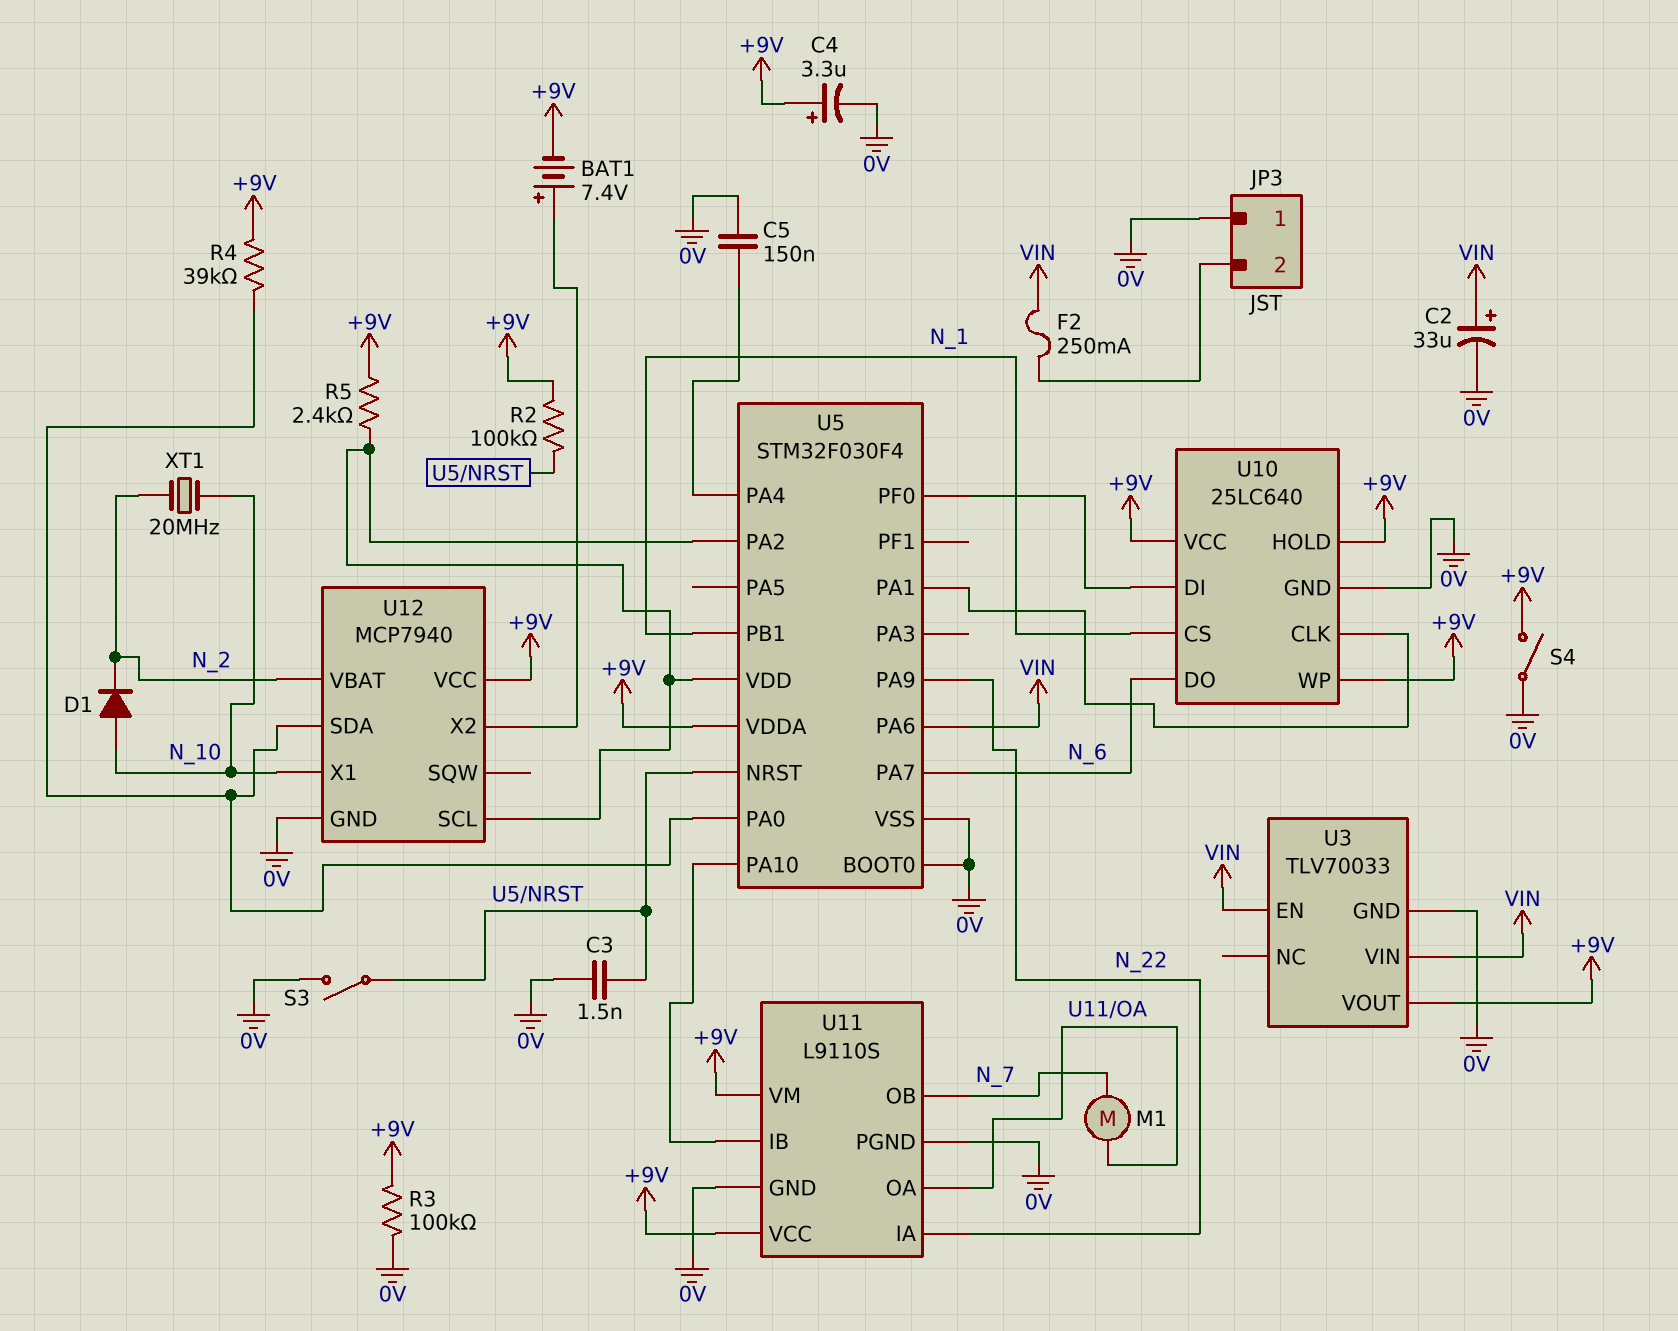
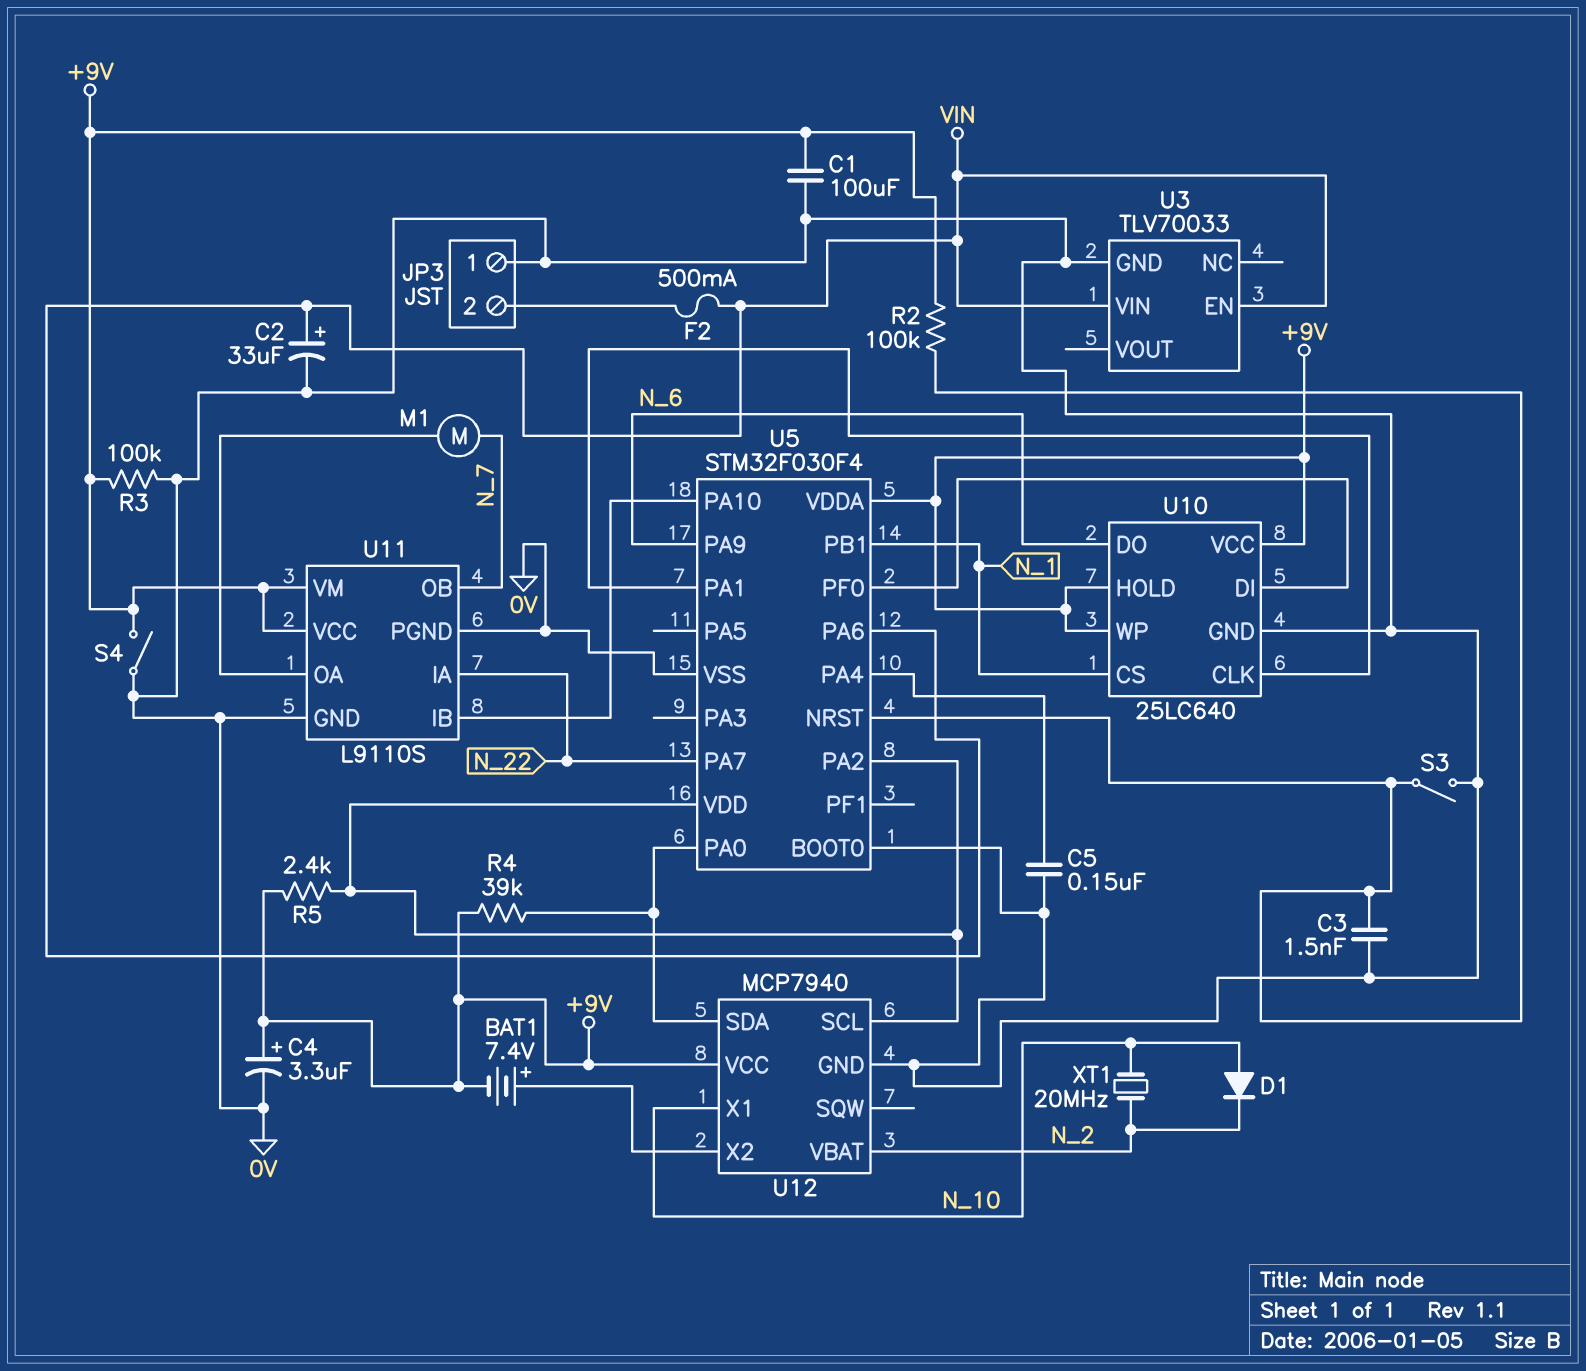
C1: none -> 100uF (+9V, 0V)
F2: 250mA (JP3/2, VIN) -> 500mA (JP3/2, VIN)
U3 pin VOUT: +9V -> none
U5 pin PA7: N_6 -> N_22
U5 pin PA9: N_22 -> N_6

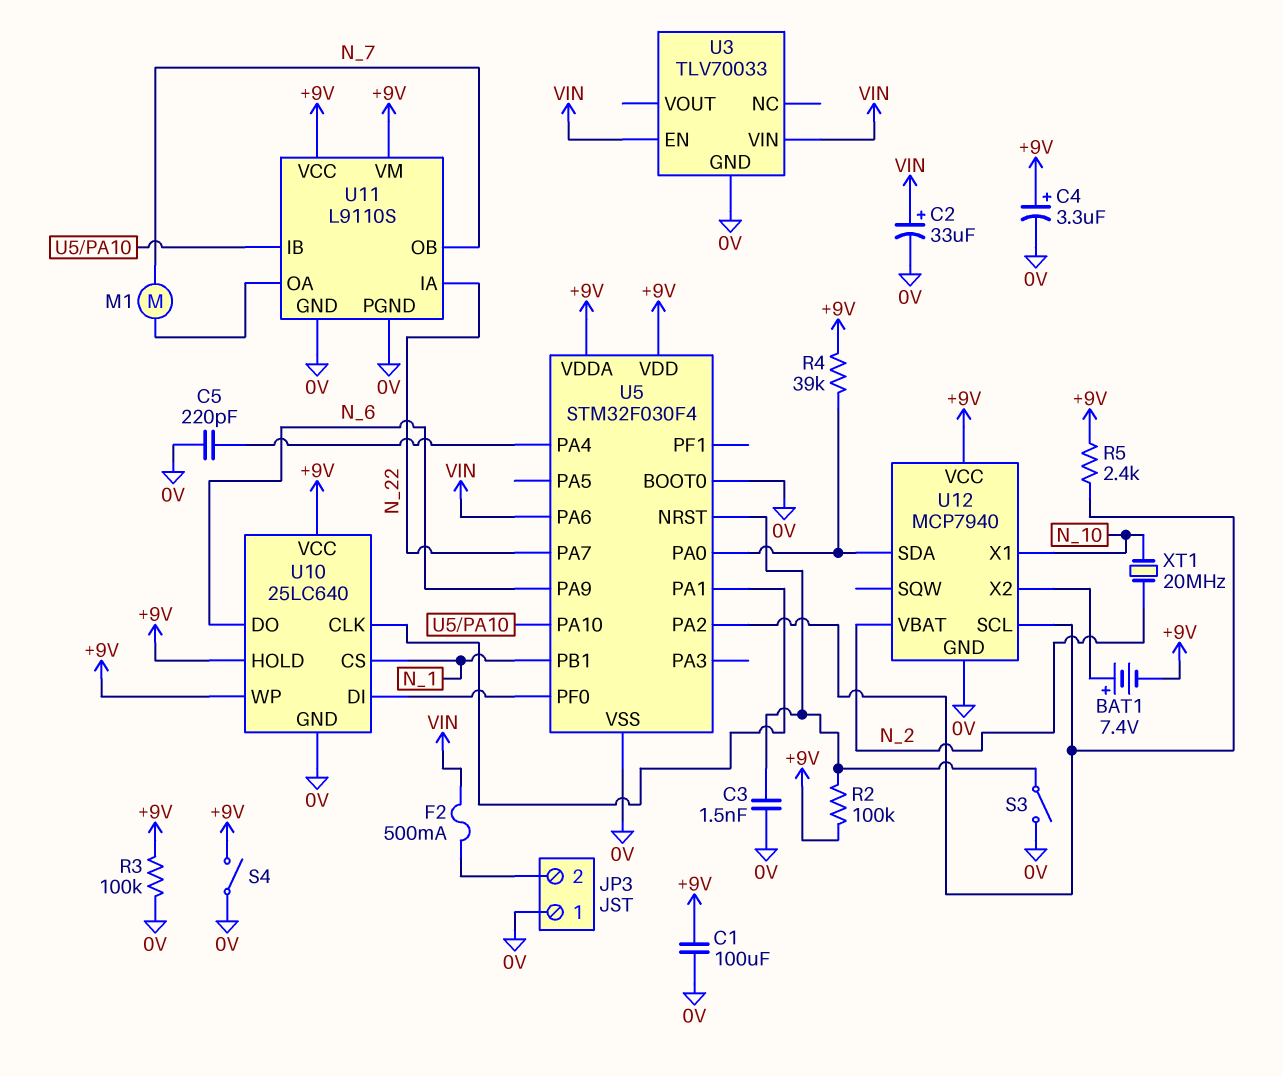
C5: 150nF (0V, U5/PA4) -> 220pF (0V, U5/PA4)
D1: diode (A N_10, K N_2) -> none
U5 pin VDD: U5/PA2 -> +9V

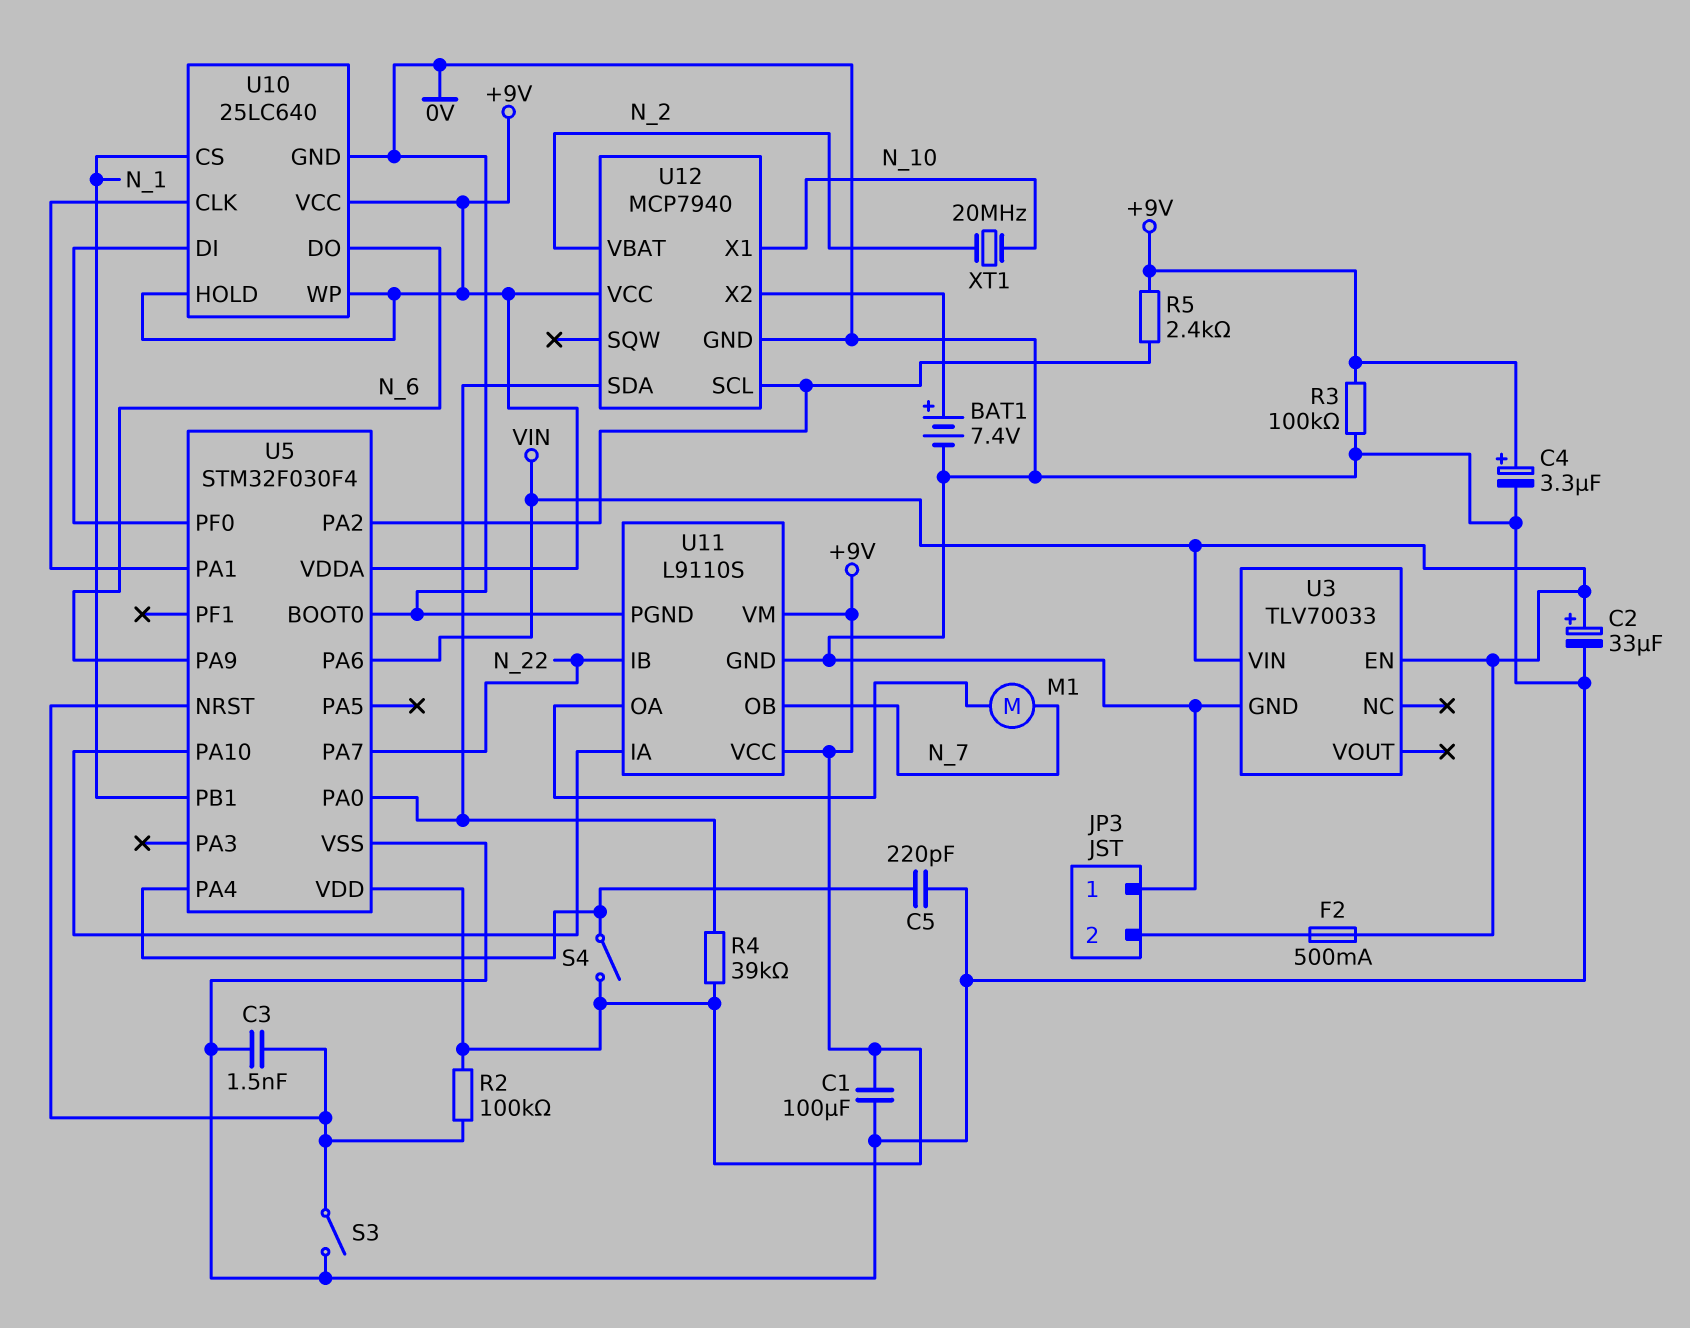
BAT1: 7.4V (plus U12/X2, minus +9V) -> 7.4V (plus U12/X2, minus 0V)
S4: switch (+9V, 0V) -> switch (+9V, U5/PA4)
U11 pin IA: N_22 -> U5/PA10
U11 pin IB: U5/PA10 -> N_22

